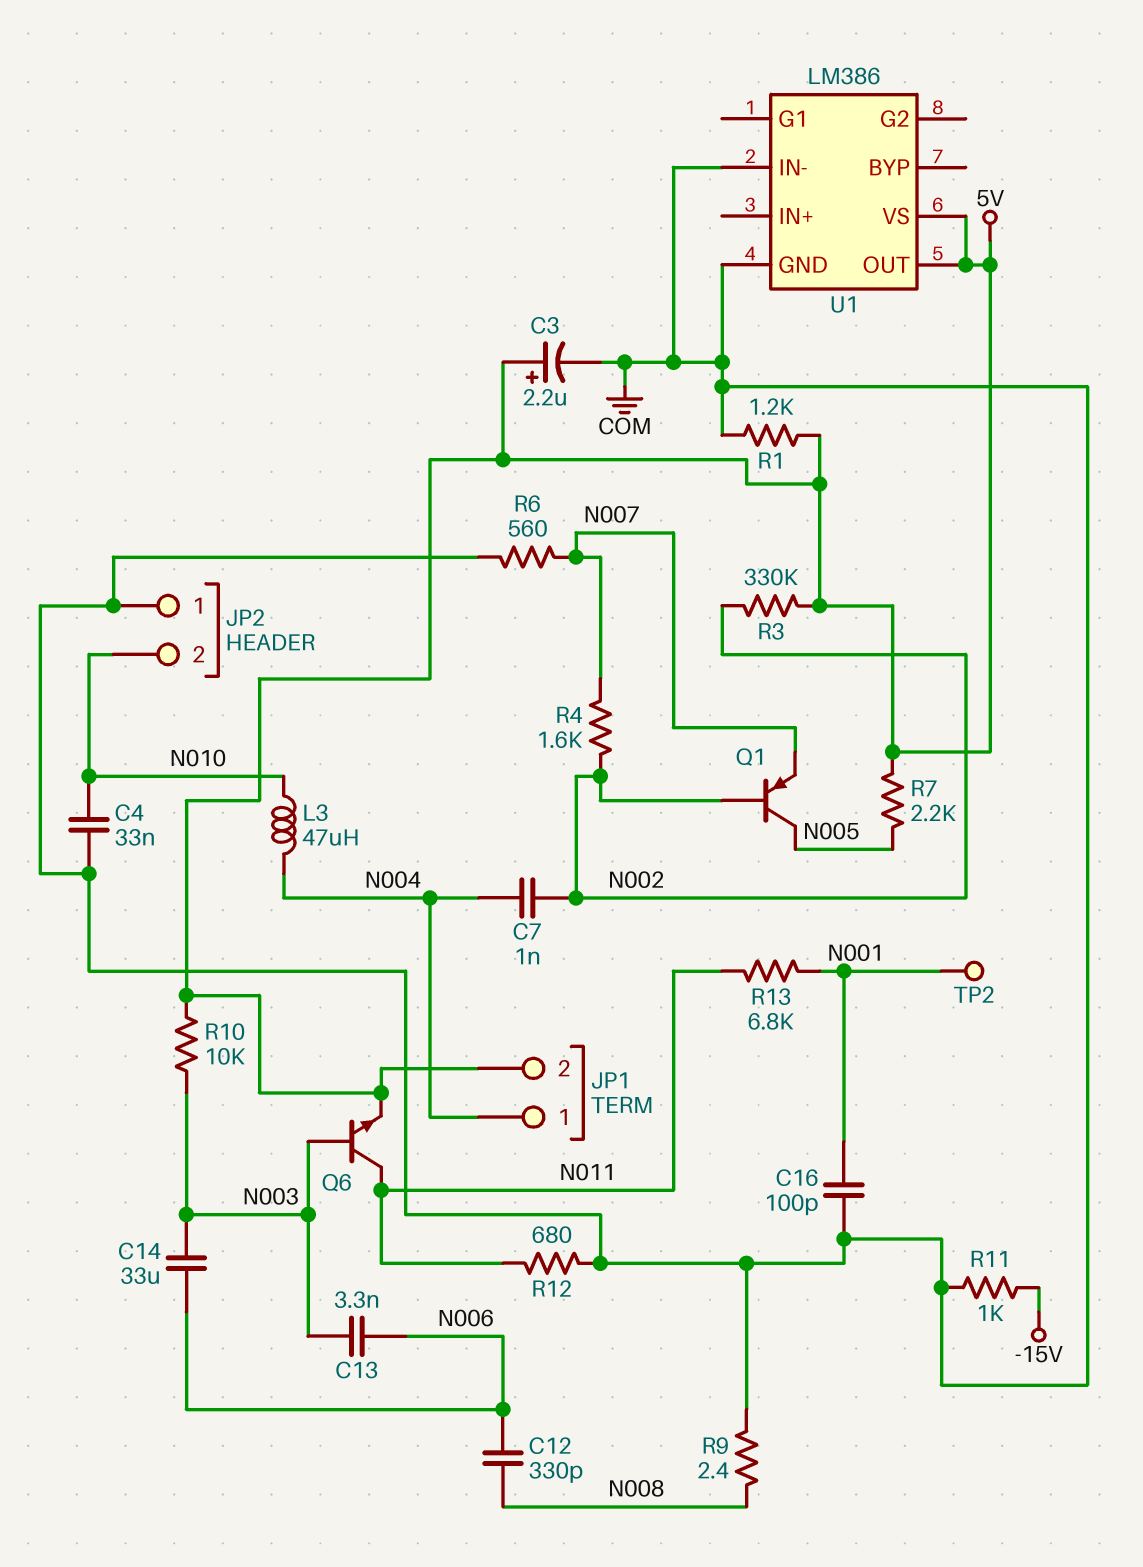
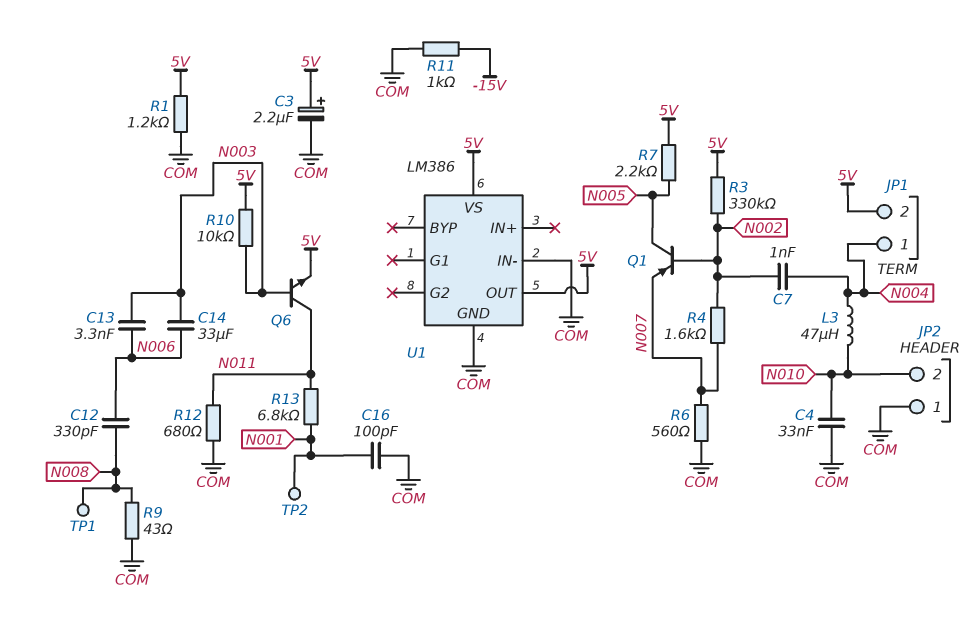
R9: 2.4 (COM, N008) -> 43 (COM, N008)
TP1: none -> test point (N008)

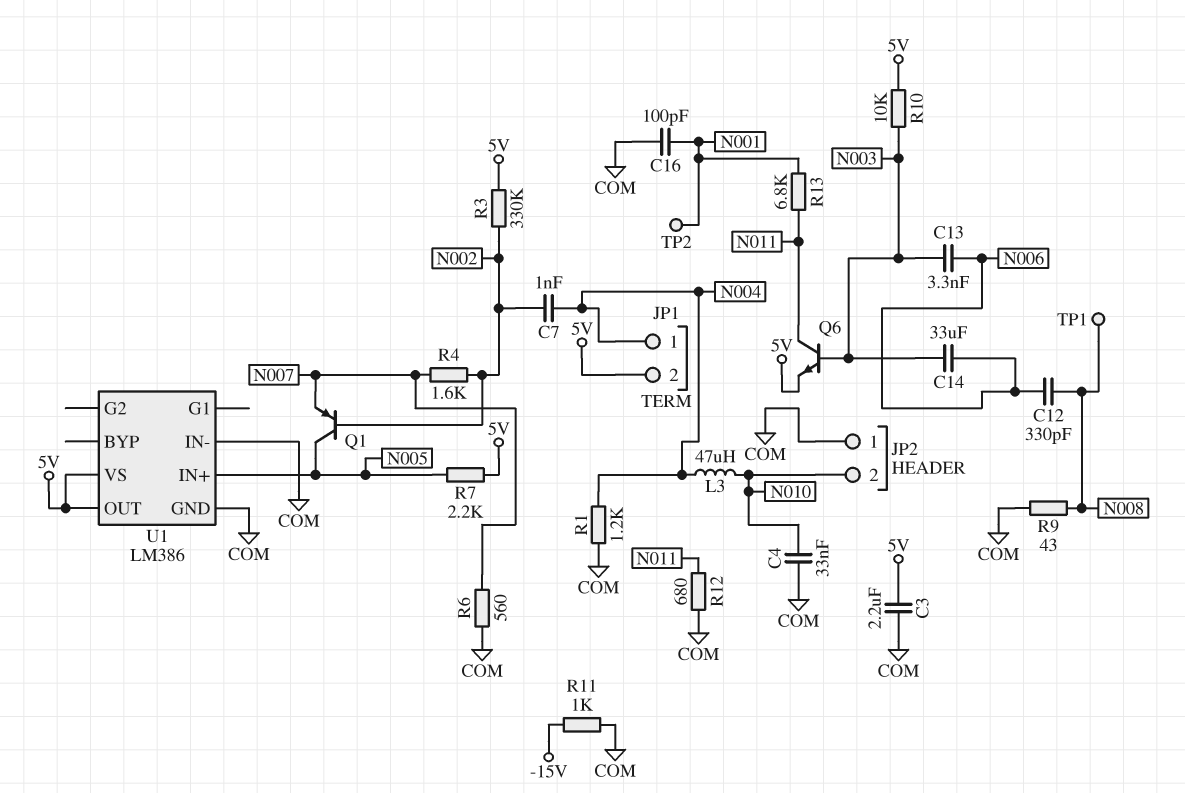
C3: 2.2uF (plus 5V, minus COM) -> 2.2uF (5V, COM)
R1: 1.2k (5V, COM) -> 1.2k (COM, N004)
U1 pin IN+: none -> N005

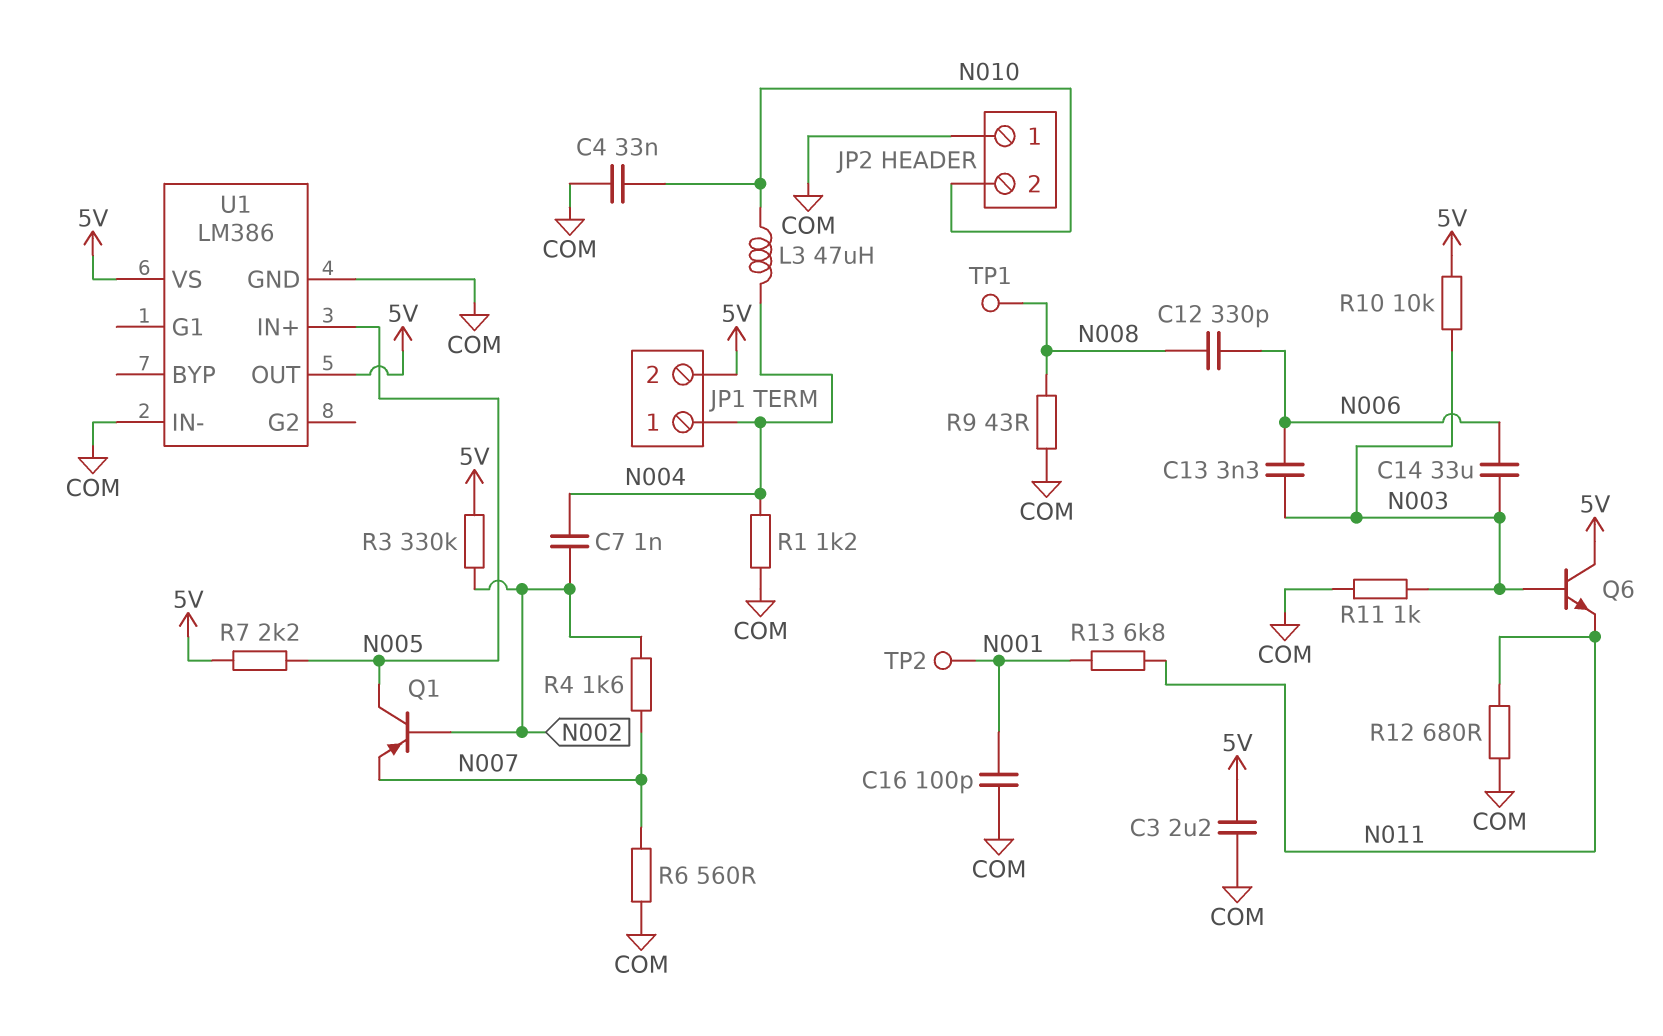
Q6: NPN (B N003, C N011, E 5V) -> NPN (B N003, C 5V, E N011)
R11: 1k (-15V, COM) -> 1k (COM, N003)

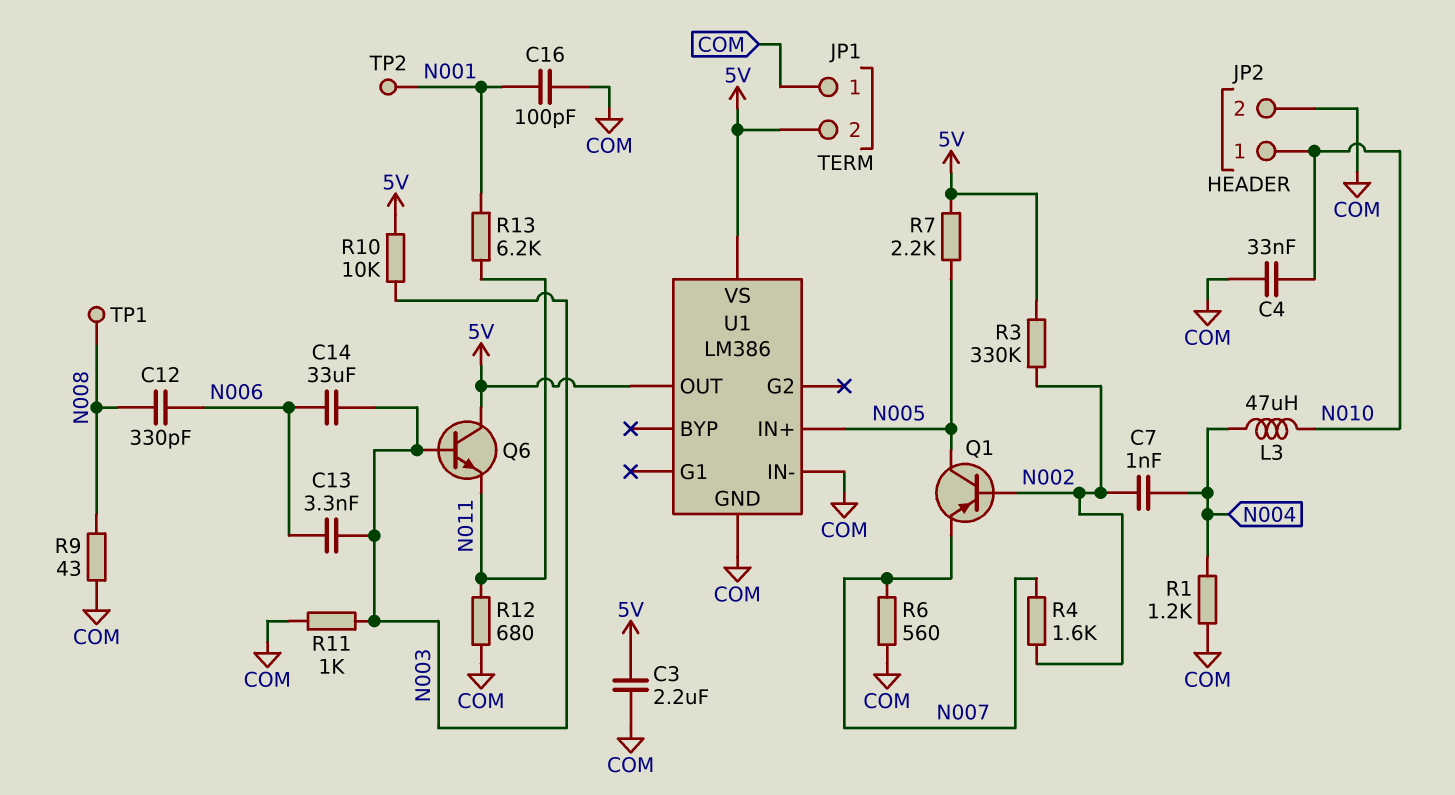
JP1 pin 1: N004 -> COM
JP2 pin 1: COM -> N010
JP2 pin 2: N010 -> COM
R13: 6.8k (N001, N011) -> 6.2k (N001, N011)

